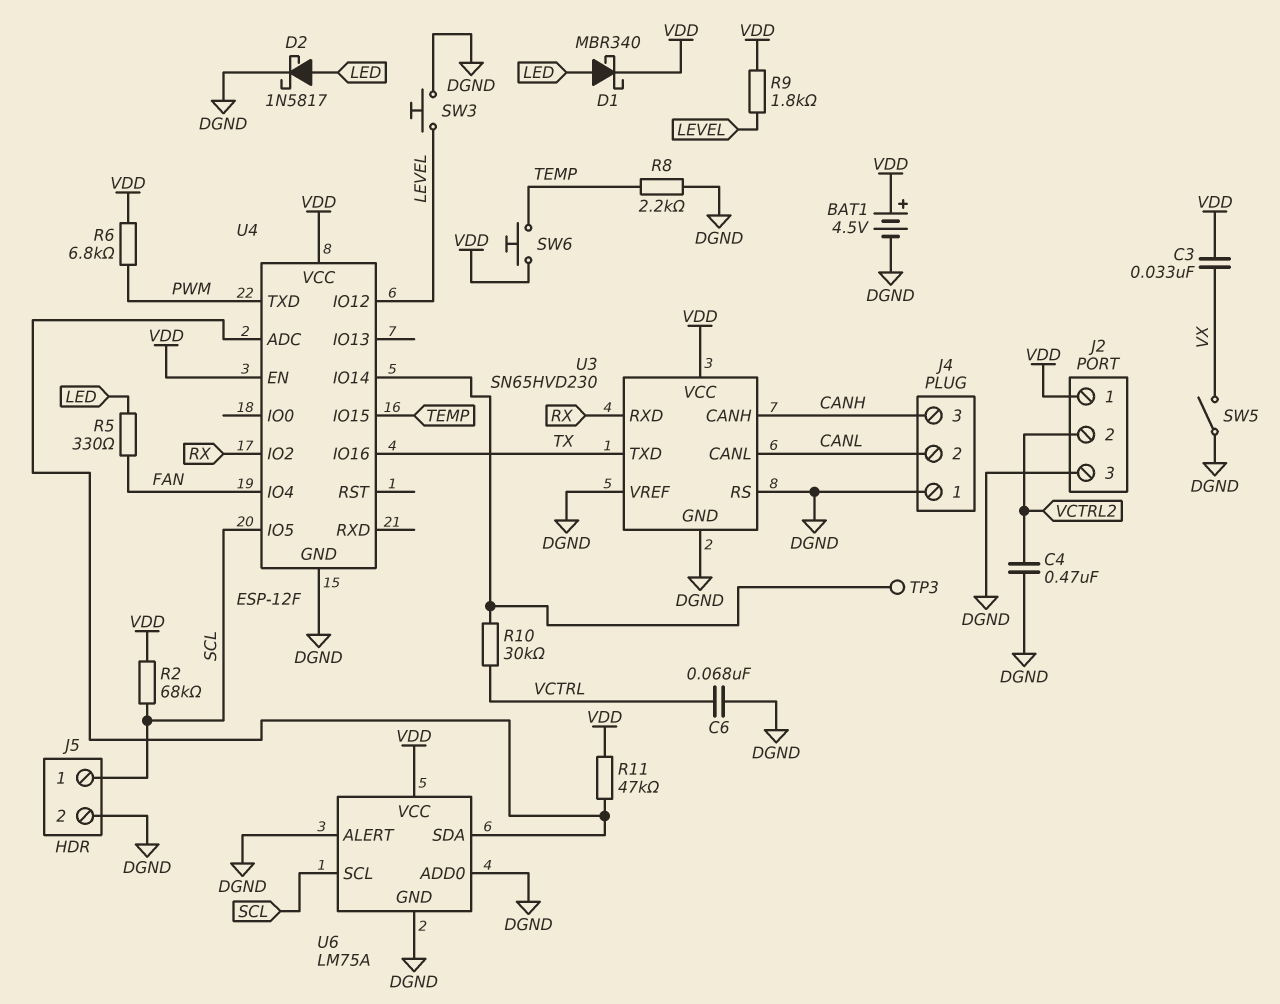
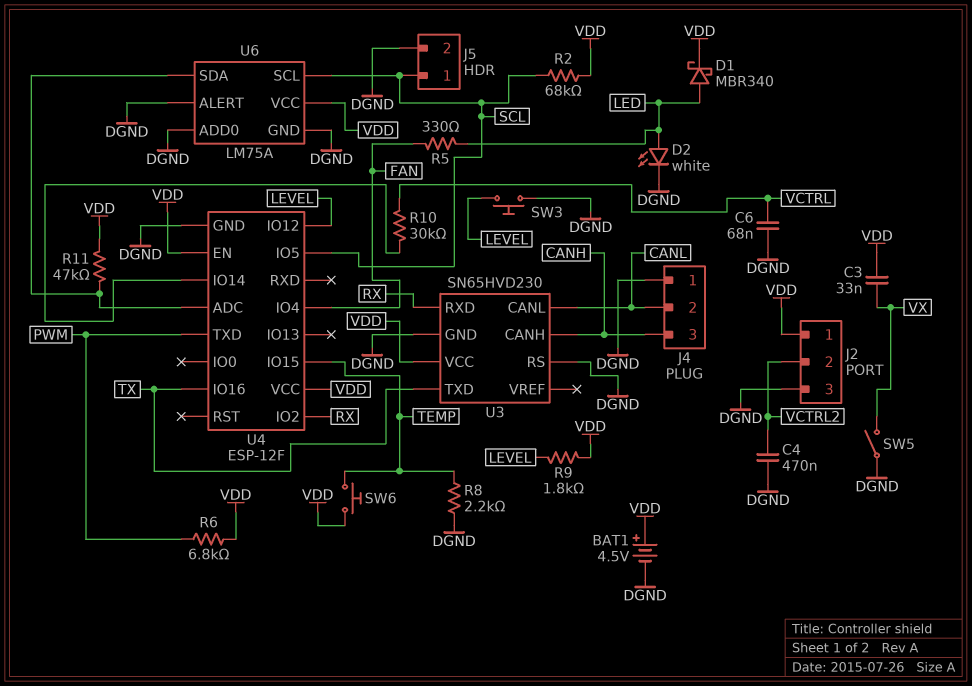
D2: schottky 1N5817 (A LED, K DGND) -> LED white (A LED, K DGND)
TP3: test point (U4/IO14) -> none
U3 pin VREF: DGND -> none

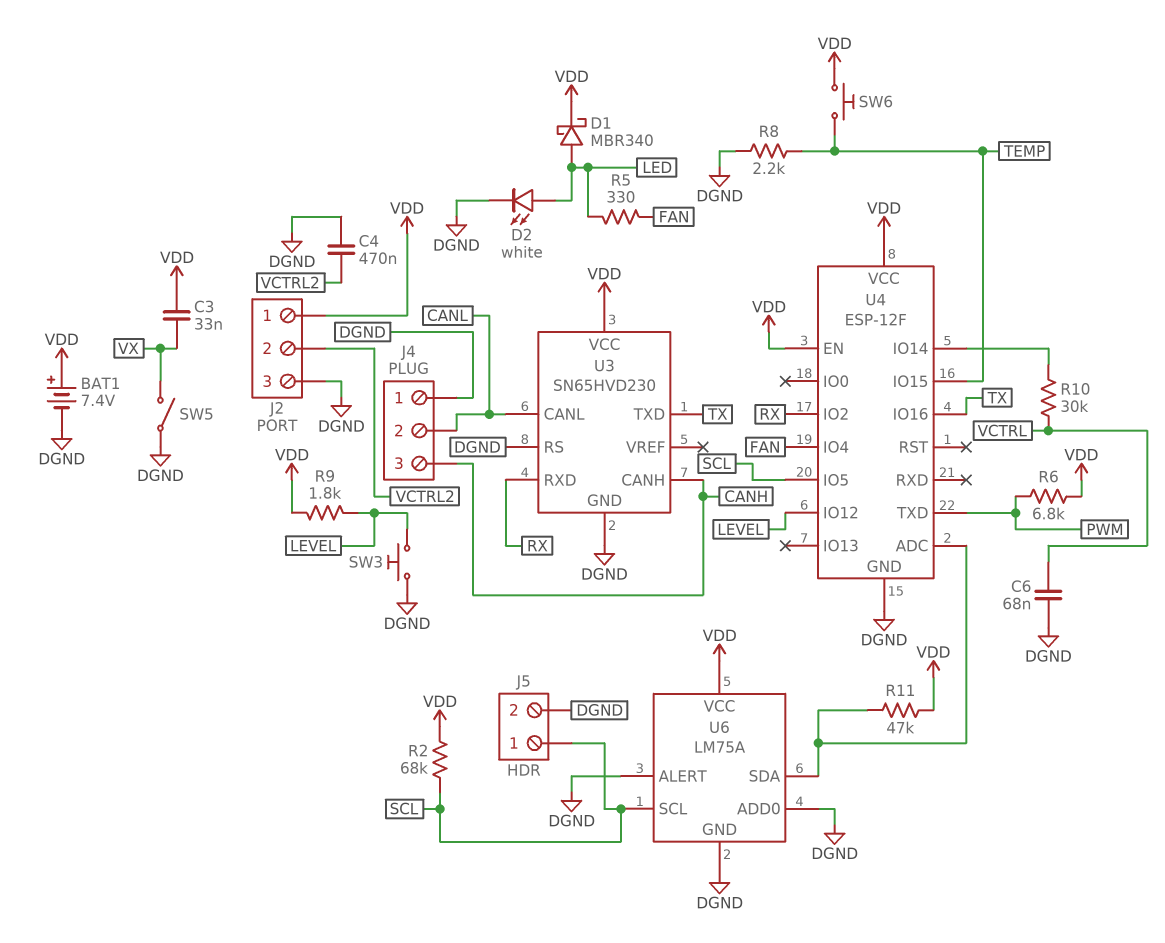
BAT1: 4.5V (plus VDD, minus DGND) -> 7.4V (plus VDD, minus DGND)

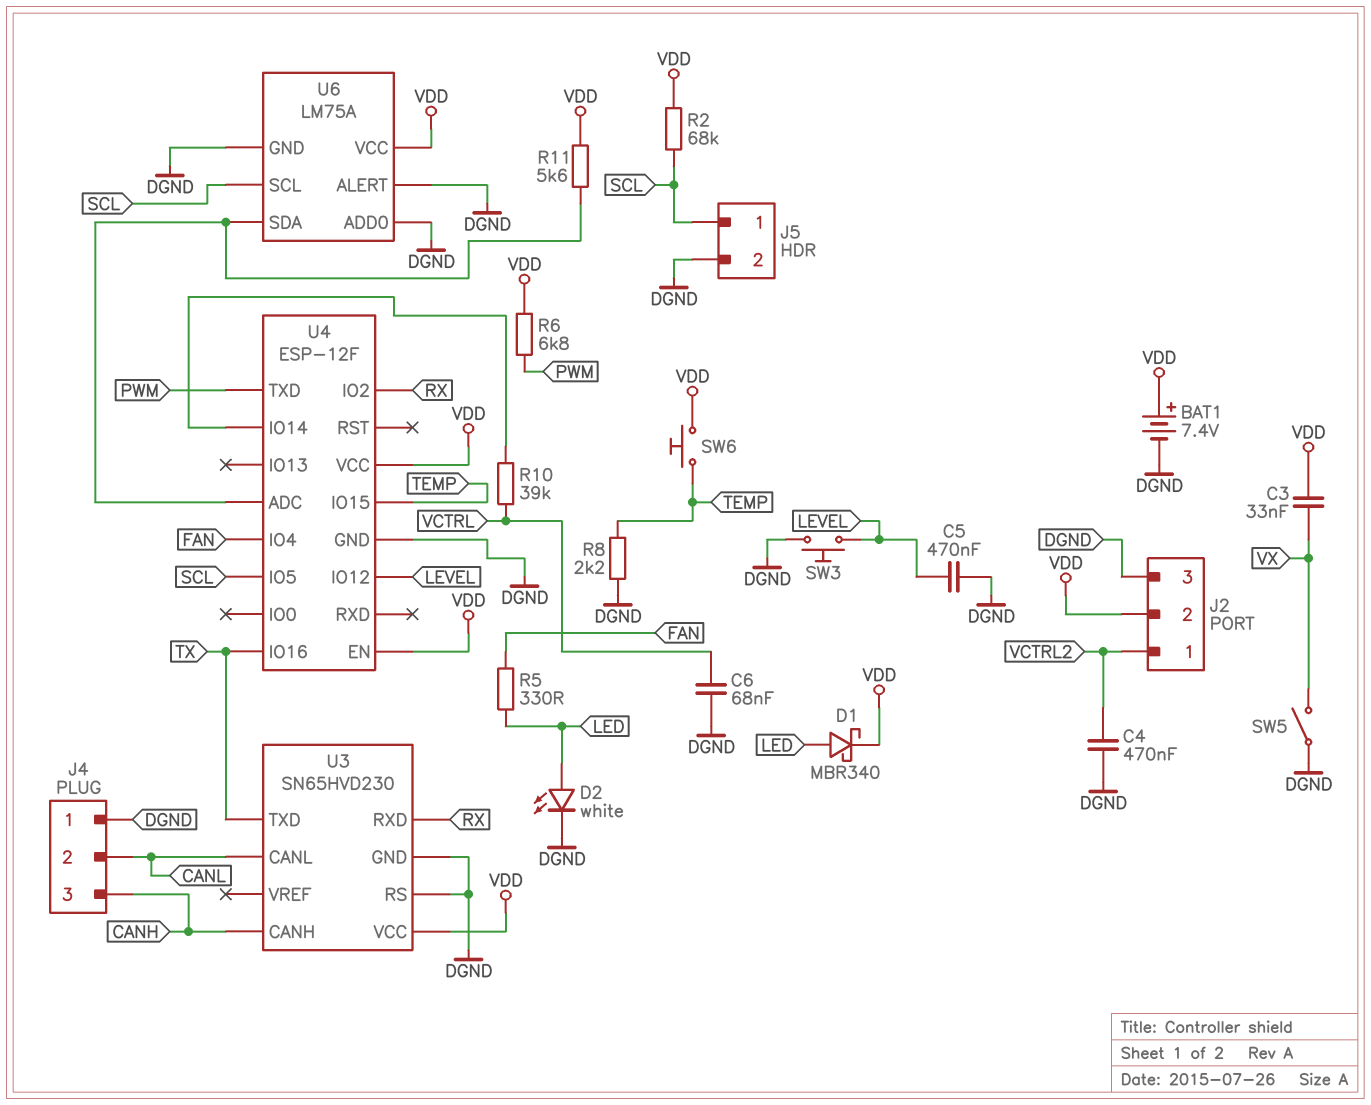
C5: none -> 470nF (DGND, LEVEL)
J2 pin 1: VDD -> VCTRL2
J2 pin 2: VCTRL2 -> VDD
R9: 1.8k (LEVEL, VDD) -> none
R10: 30k (U4/IO14, VCTRL) -> 39k (U4/IO14, VCTRL)
R11: 47k (U4/ADC, VDD) -> 5.6k (U4/ADC, VDD)

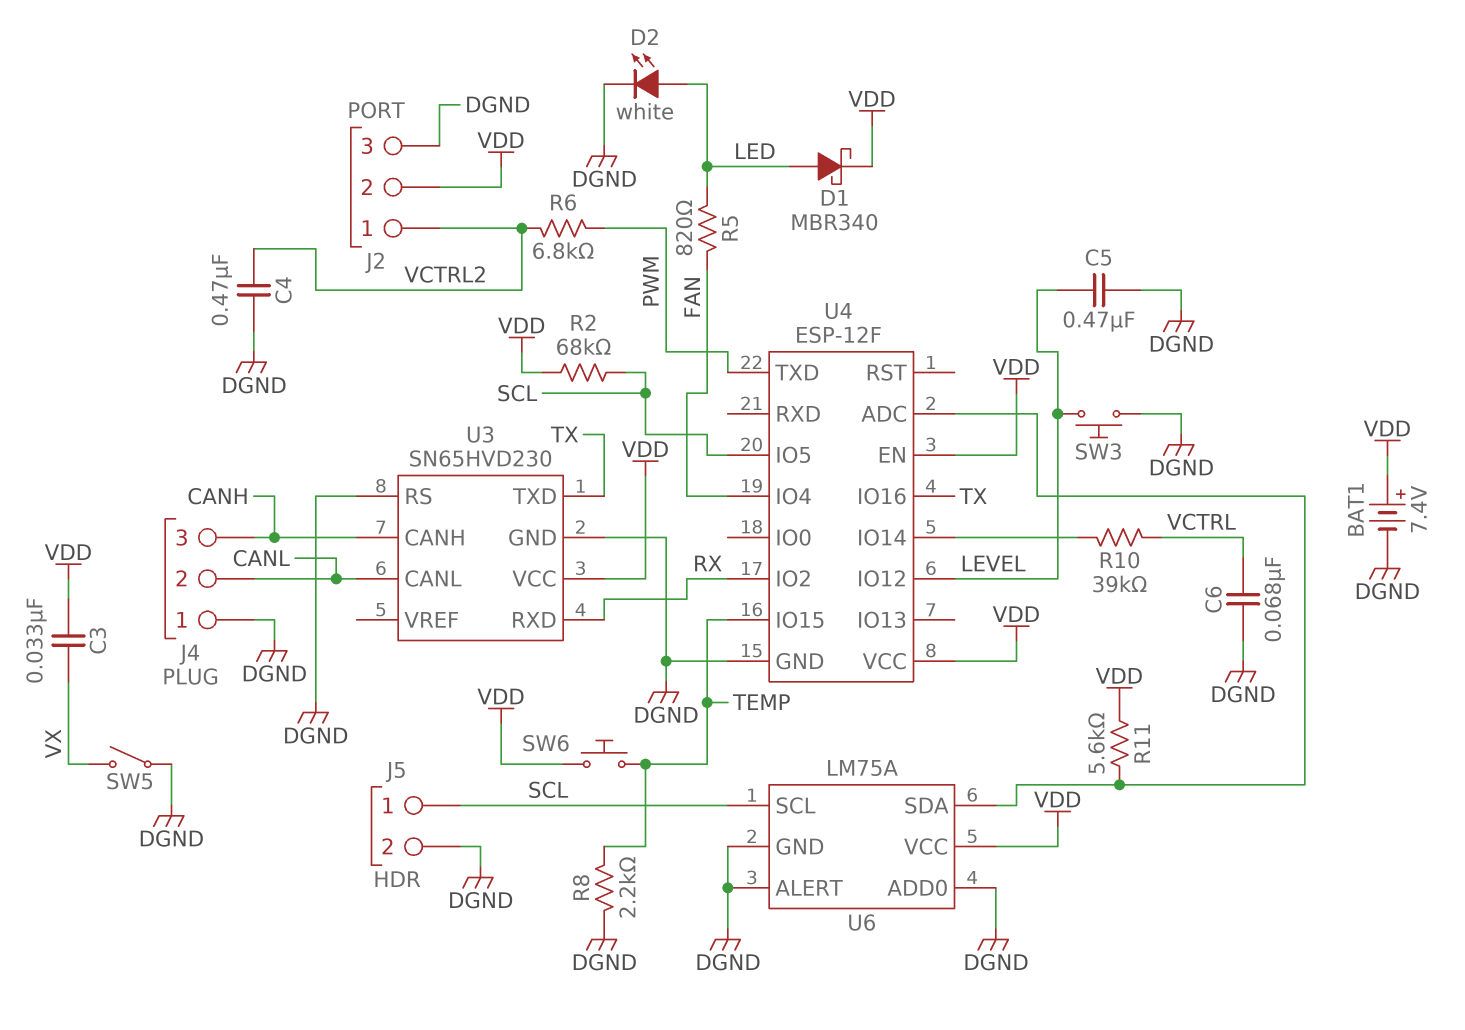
R5: 330 (FAN, LED) -> 820 (FAN, LED)
R6: 6.8k (PWM, VDD) -> 6.8k (PWM, VCTRL2)

